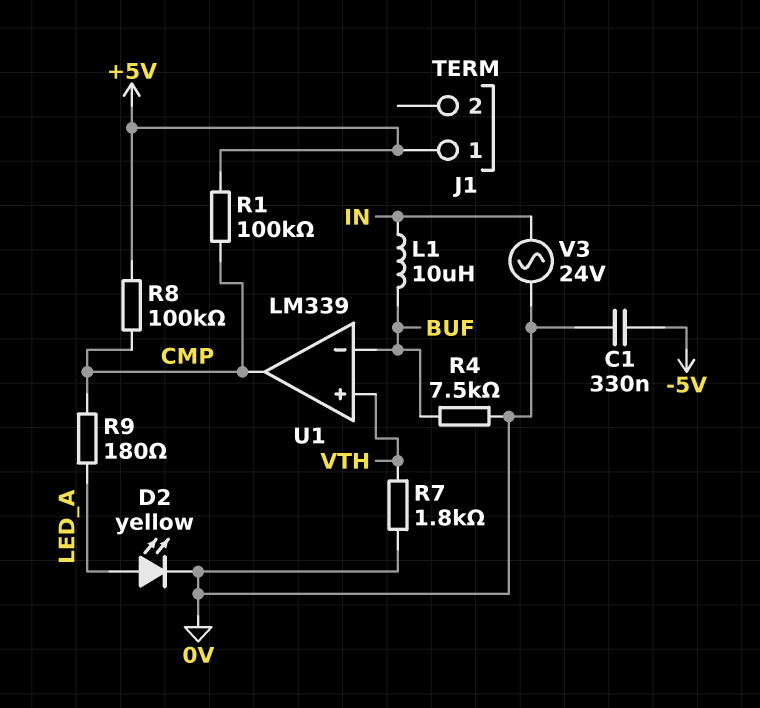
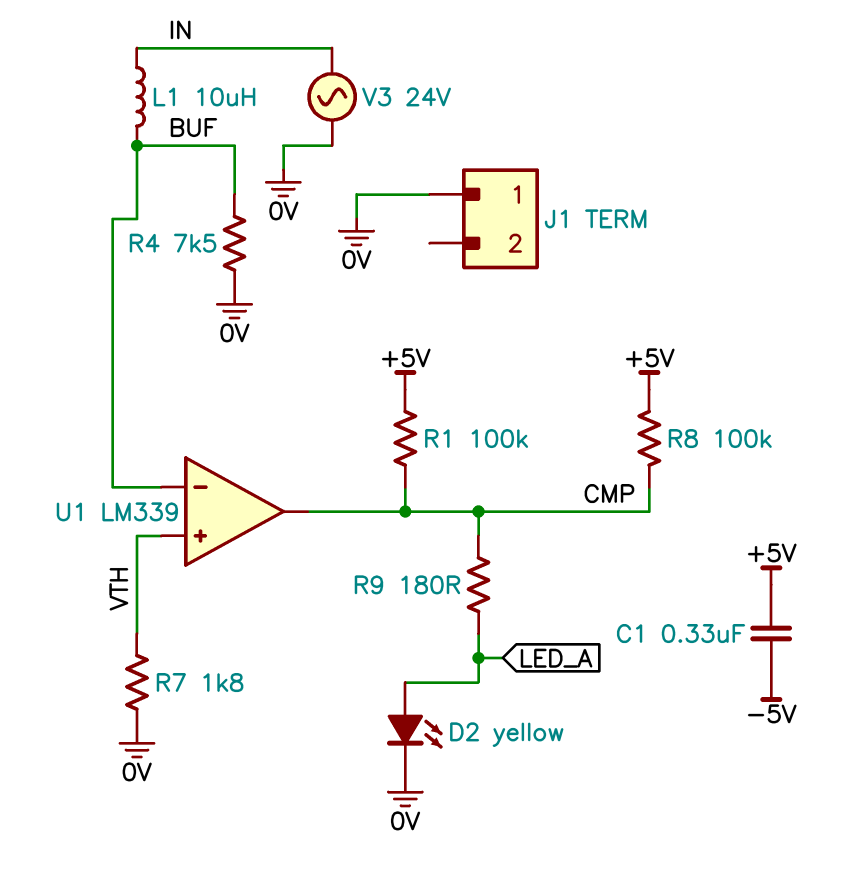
C1: 330nF (-5V, 0V) -> 330nF (+5V, -5V)
J1 pin 1: +5V -> 0V

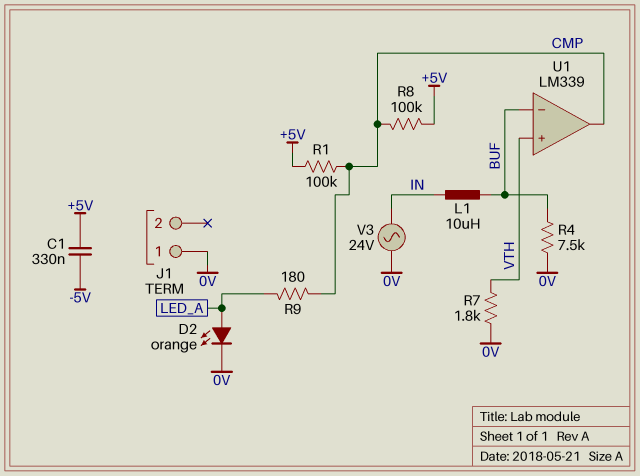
D2: LED yellow (A LED_A, K 0V) -> LED orange (A LED_A, K 0V)

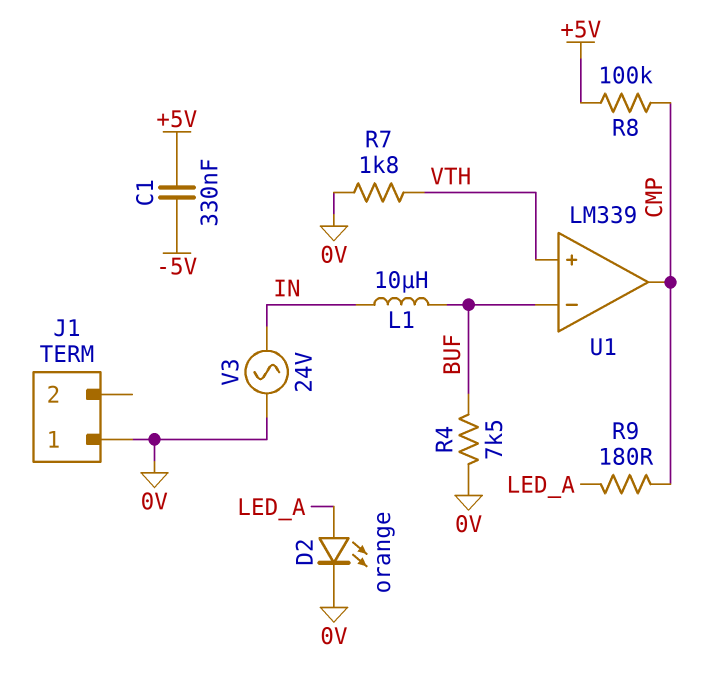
R1: 100k (+5V, CMP) -> none

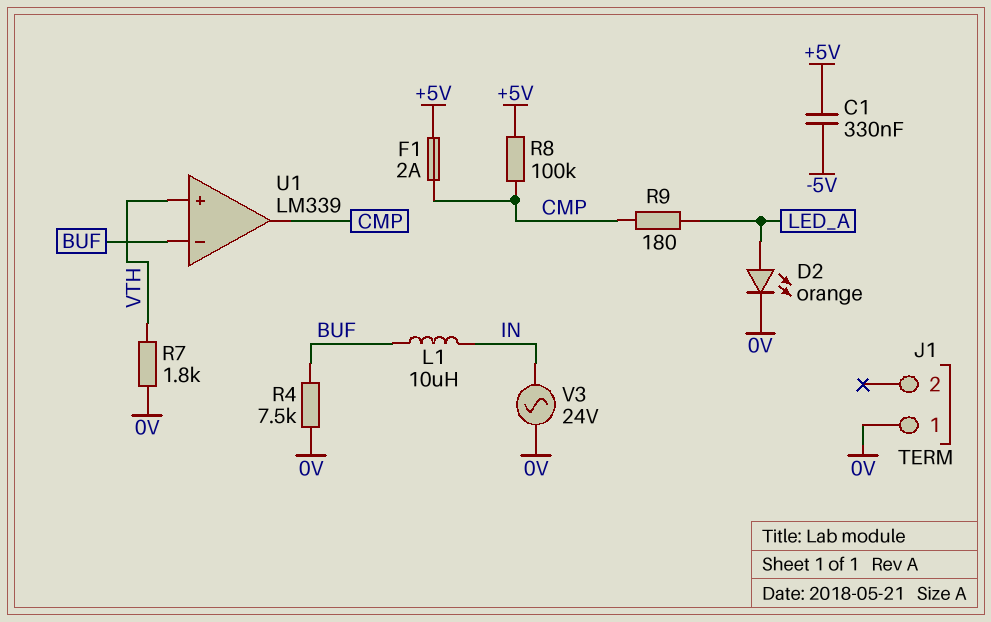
F1: none -> 2A (+5V, CMP)

